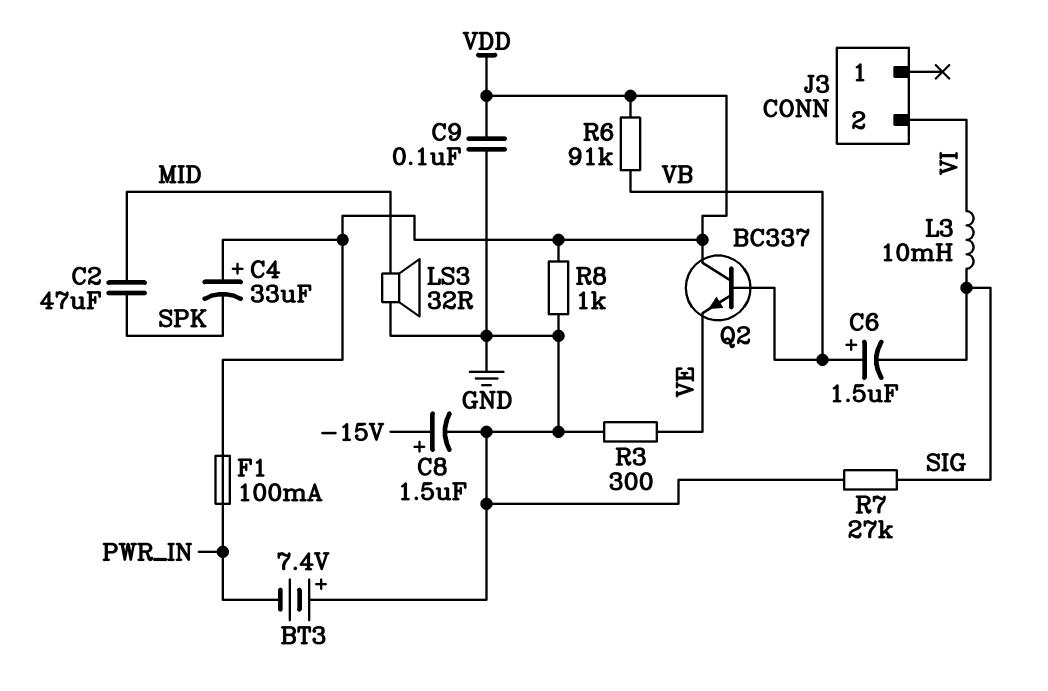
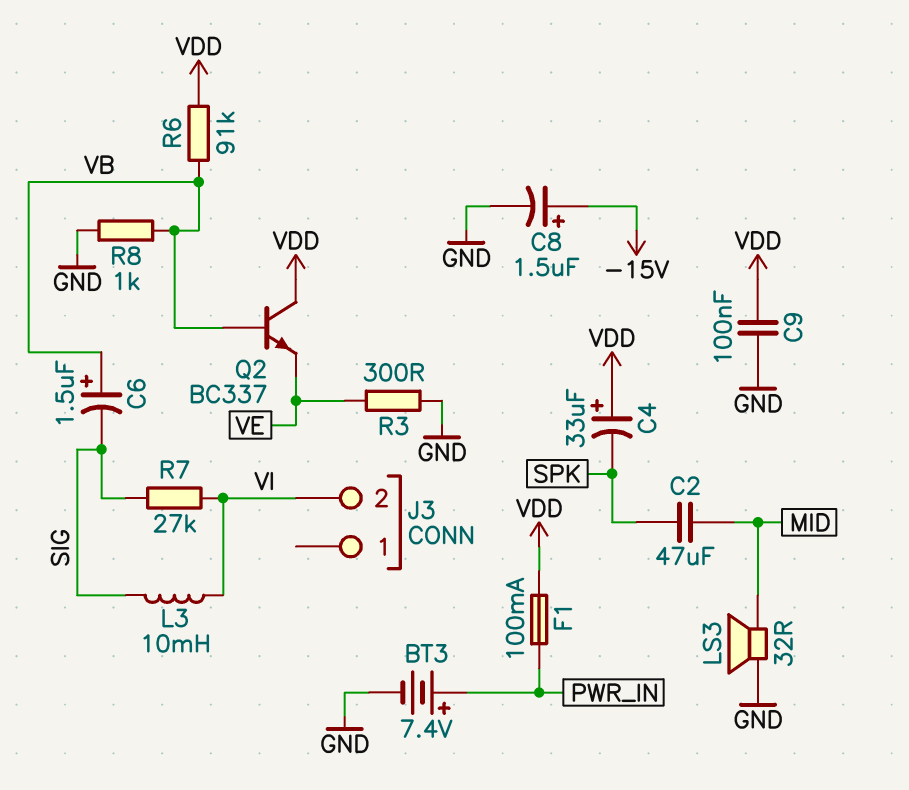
BT3: 7.4V (plus GND, minus PWR_IN) -> 7.4V (plus PWR_IN, minus GND)
R7: 27k (GND, SIG) -> 27k (SIG, VI)
R8: 1k (GND, VDD) -> 1k (GND, VB)

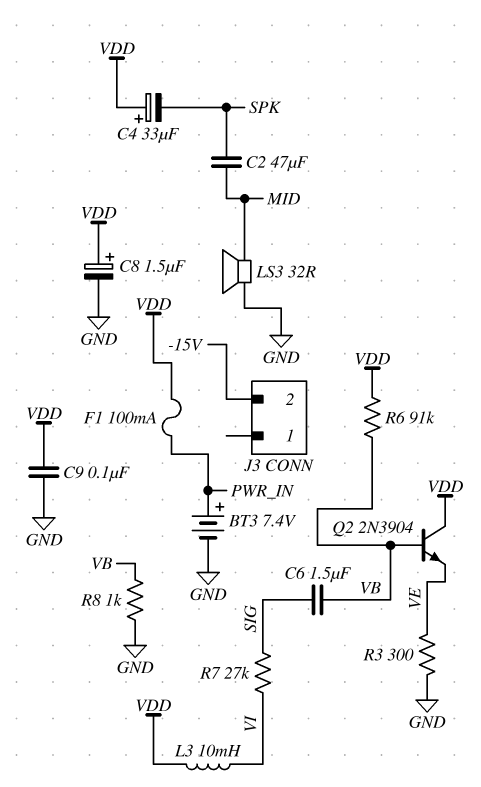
C6: 1.5uF (plus VB, minus SIG) -> 1.5uF (SIG, VB)
C8: 1.5uF (plus -15V, minus GND) -> 1.5uF (plus VDD, minus GND)
J3 pin 2: VI -> -15V
L3: 10mH (SIG, VI) -> 10mH (VDD, VI)
Q2: NPN BC337 (B VB, C VDD, E VE) -> NPN 2N3904 (B VB, C VDD, E VE)

